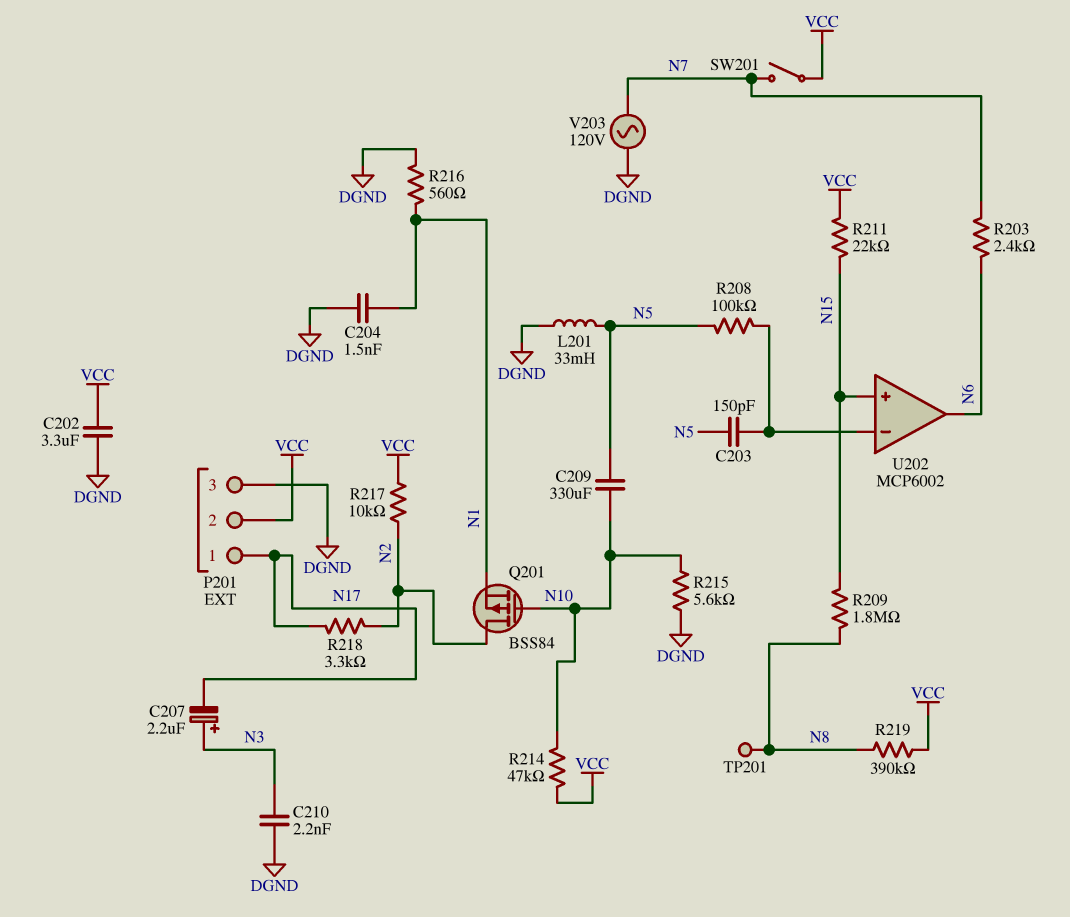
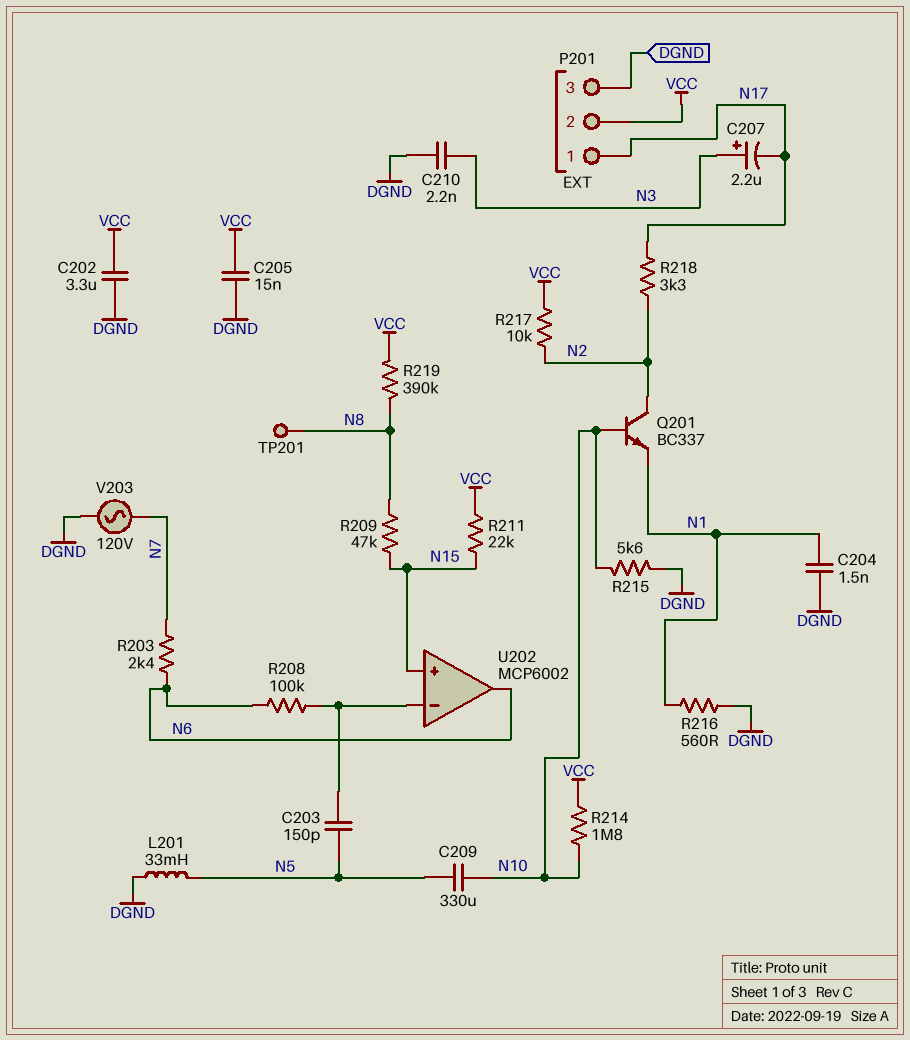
C205: none -> 15nF (DGND, VCC)
Q201: PMOS BSS84 (G N10, D N2, S N1) -> NPN BC337 (B N10, C N2, E N1)
R208: 100k (N5, U202/in-) -> 100k (N6, U202/in-)
R209: 1.8M (N8, N15) -> 47k (N8, N15)
R214: 47k (N10, VCC) -> 1.8M (N10, VCC)
SW201: switch (N7, VCC) -> none

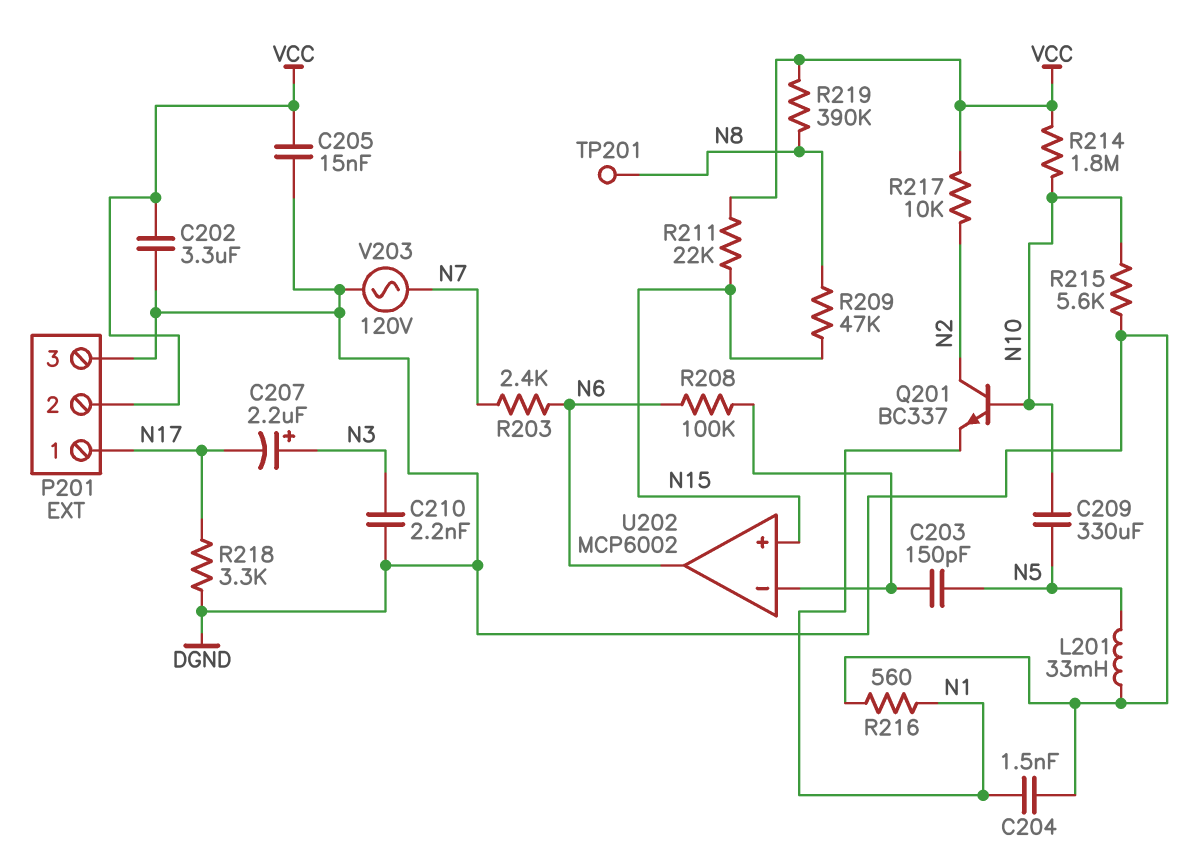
R218: 3.3k (N2, N17) -> 3.3k (DGND, N17)

